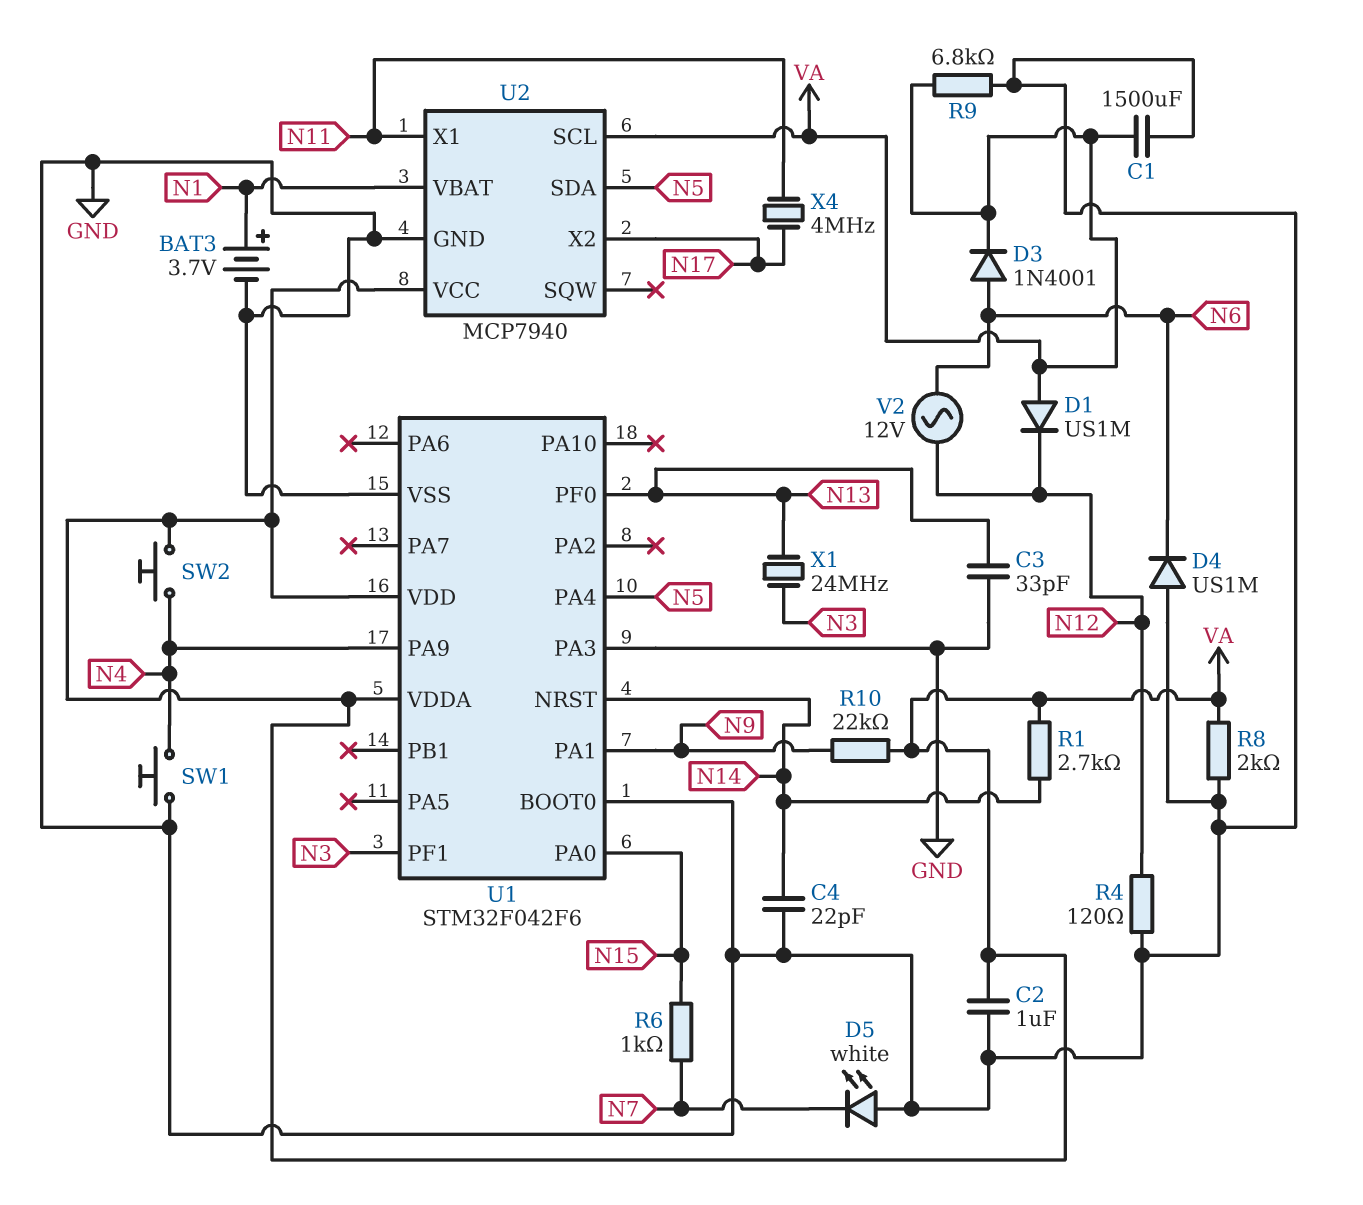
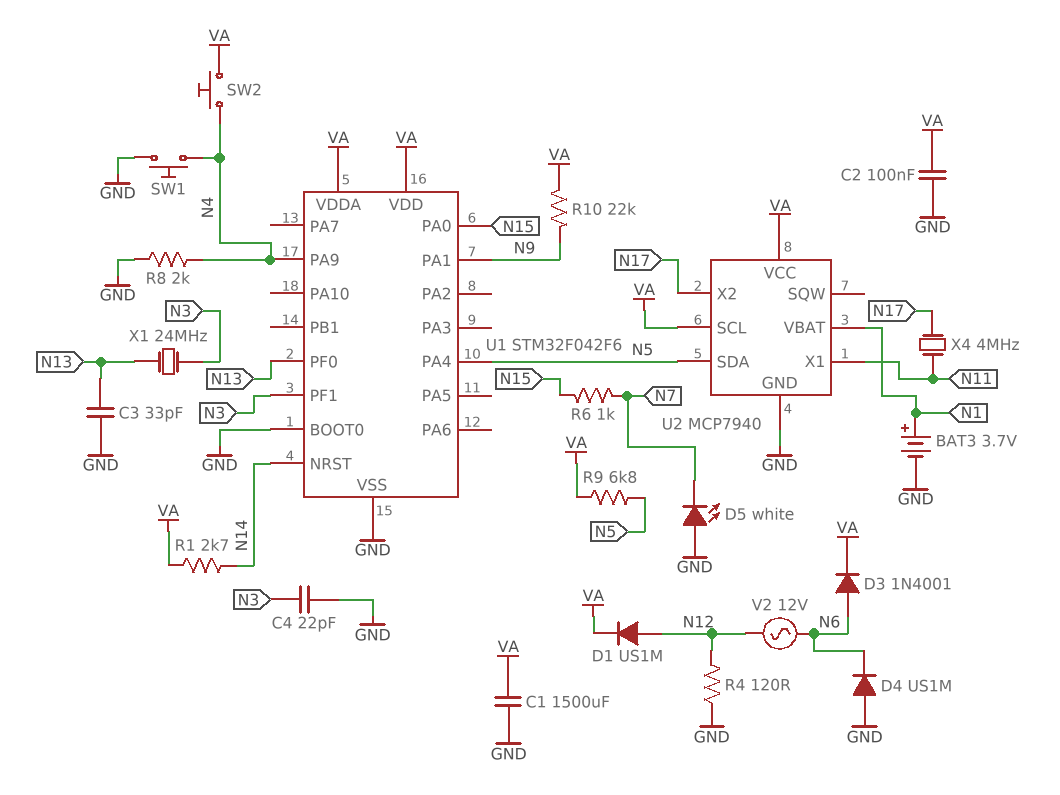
C2: 1uF (GND, VA) -> 100nF (GND, VA)
C4: 22pF (GND, N14) -> 22pF (GND, N3)
D1: diode US1M (A VA, K N12) -> diode US1M (A N12, K VA)
R8: 2k (GND, VA) -> 2k (GND, N4)
R9: 6.8k (GND, VA) -> 6.8k (N5, VA)
U1 pin PA3: GND -> none

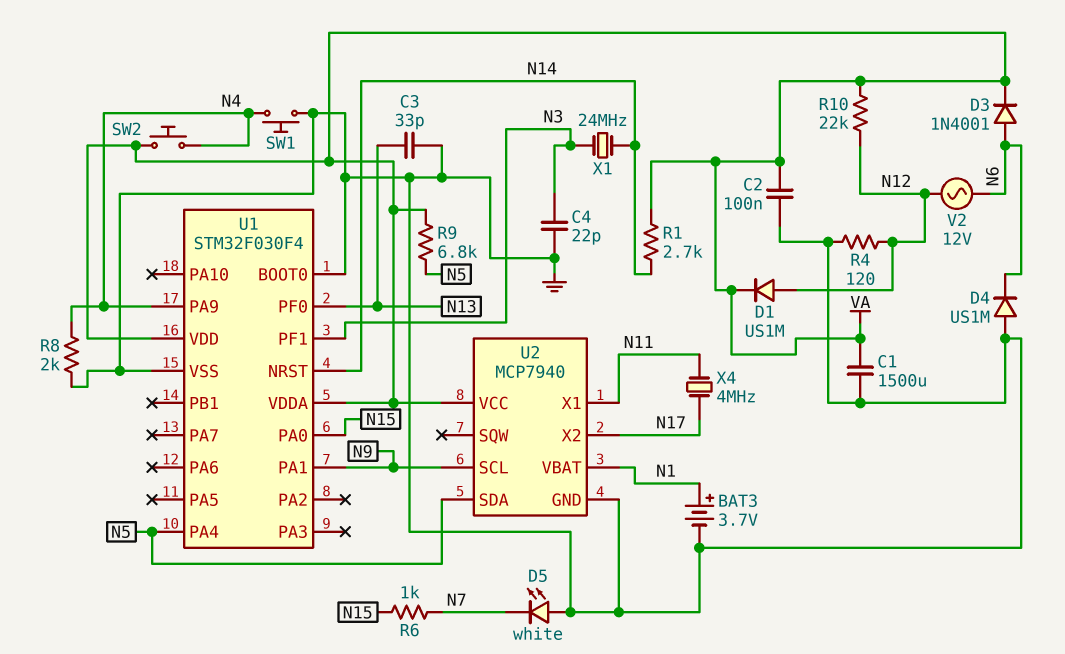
R10: 22k (N9, VA) -> 22k (N12, VA)
U1: STM32F042F6 -> STM32F030F4
U2 pin SCL: VA -> N9
X1: 24MHz (N3, N13) -> 24MHz (N3, N14)

